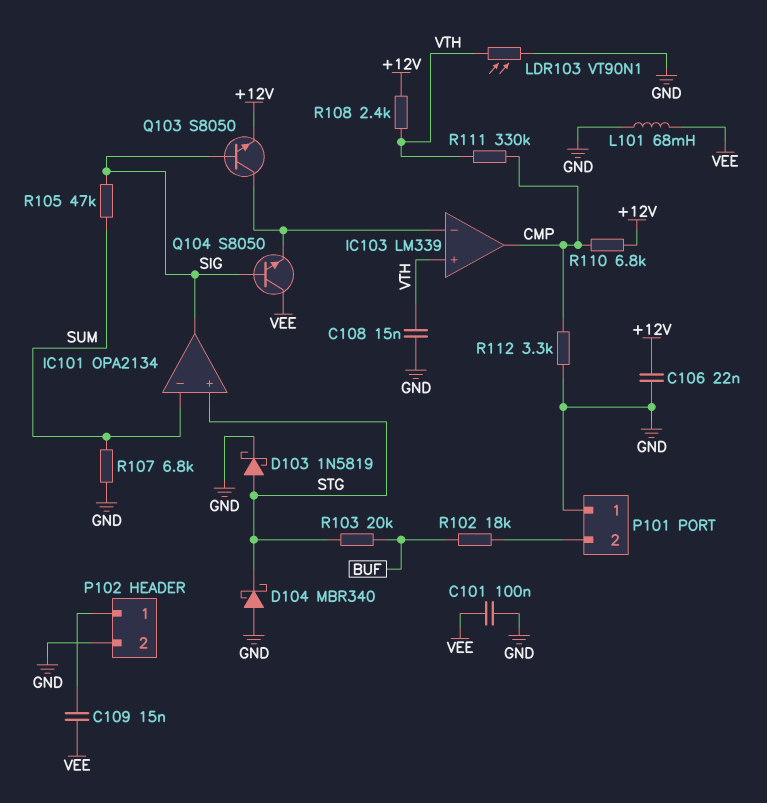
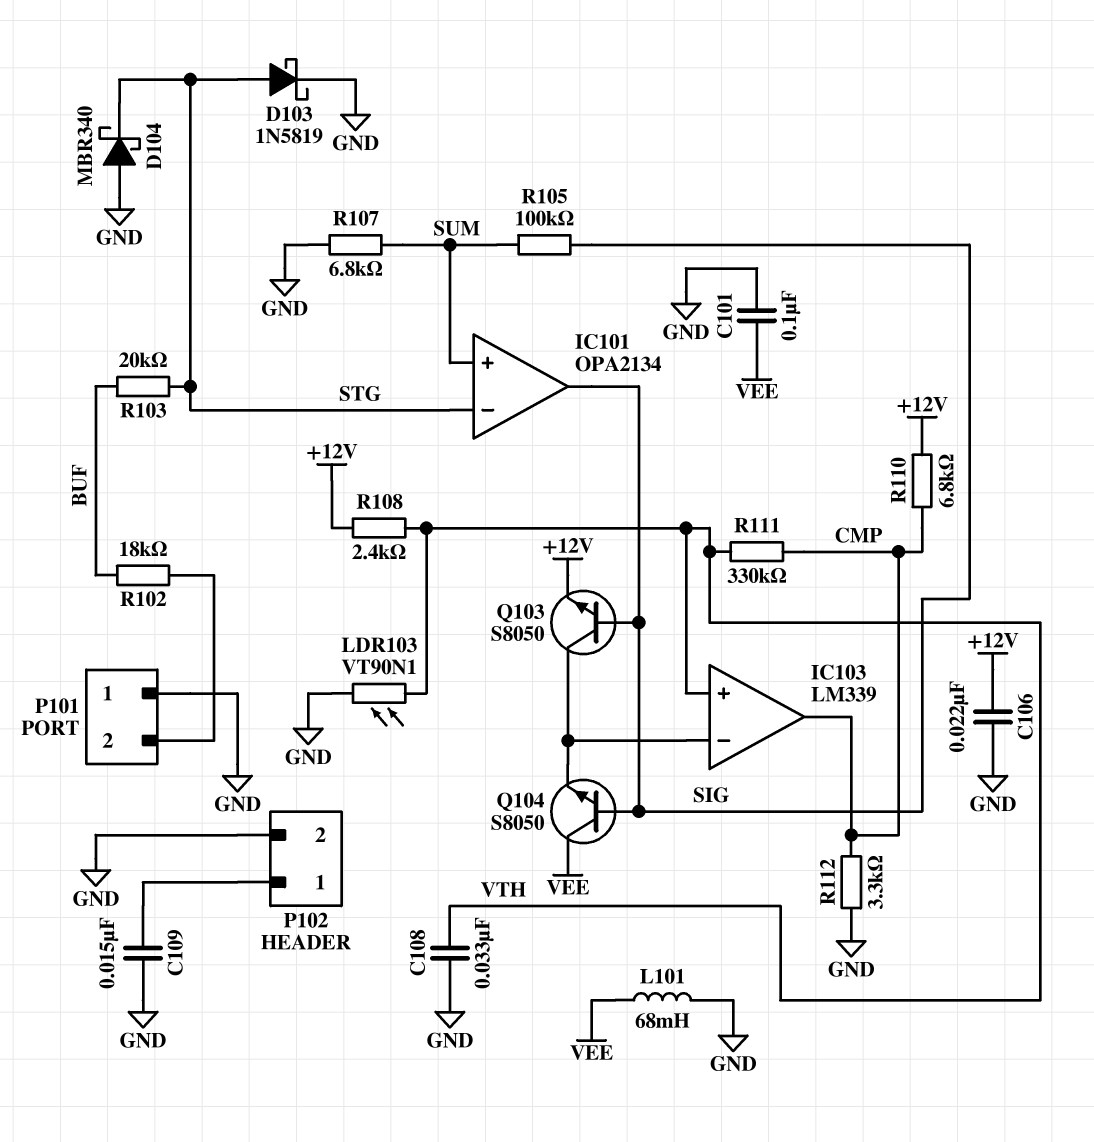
C108: 15nF (GND, VTH) -> 33nF (GND, VTH)
C109: 15nF (P102/1, VEE) -> 15nF (GND, P102/1)
IC101 pin in+: STG -> SUM
IC101 pin in-: SUM -> STG
R105: 47k (SIG, SUM) -> 100k (SIG, SUM)

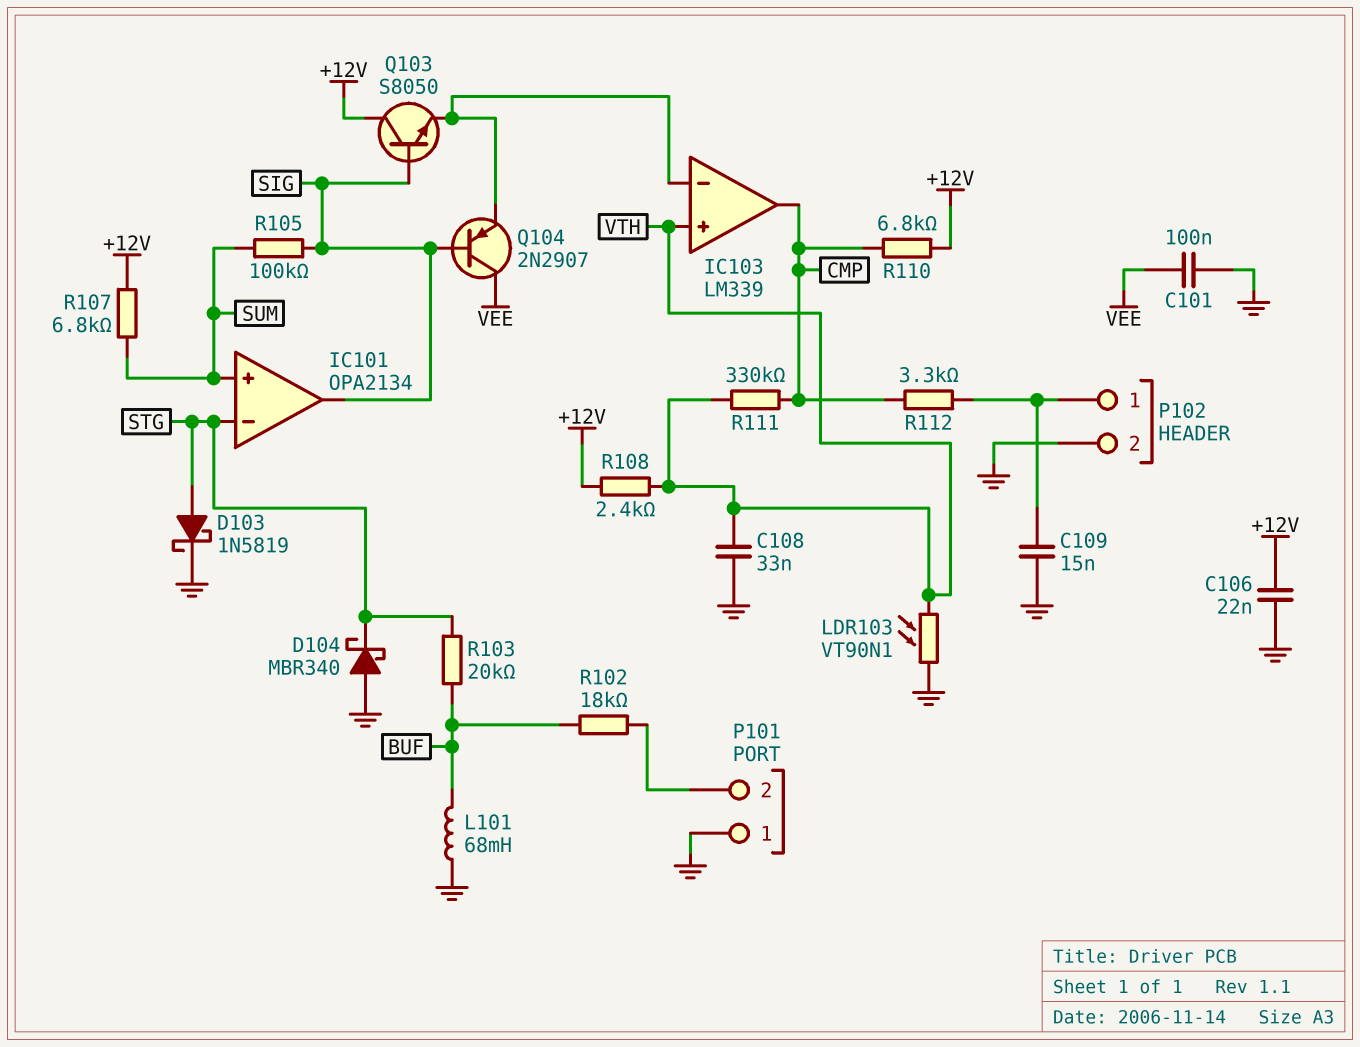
L101: 68mH (GND, VEE) -> 68mH (BUF, GND)
Q103: NPN S8050 (B SIG, C IC103/in-, E +12V) -> NPN S8050 (B SIG, C +12V, E IC103/in-)
Q104: NPN S8050 (B SIG, C VEE, E IC103/in-) -> PNP 2N2907 (B SIG, C VEE, E IC103/in-)
R107: 6.8k (GND, SUM) -> 6.8k (+12V, SUM)
R112: 3.3k (CMP, GND) -> 3.3k (CMP, P102/1)

